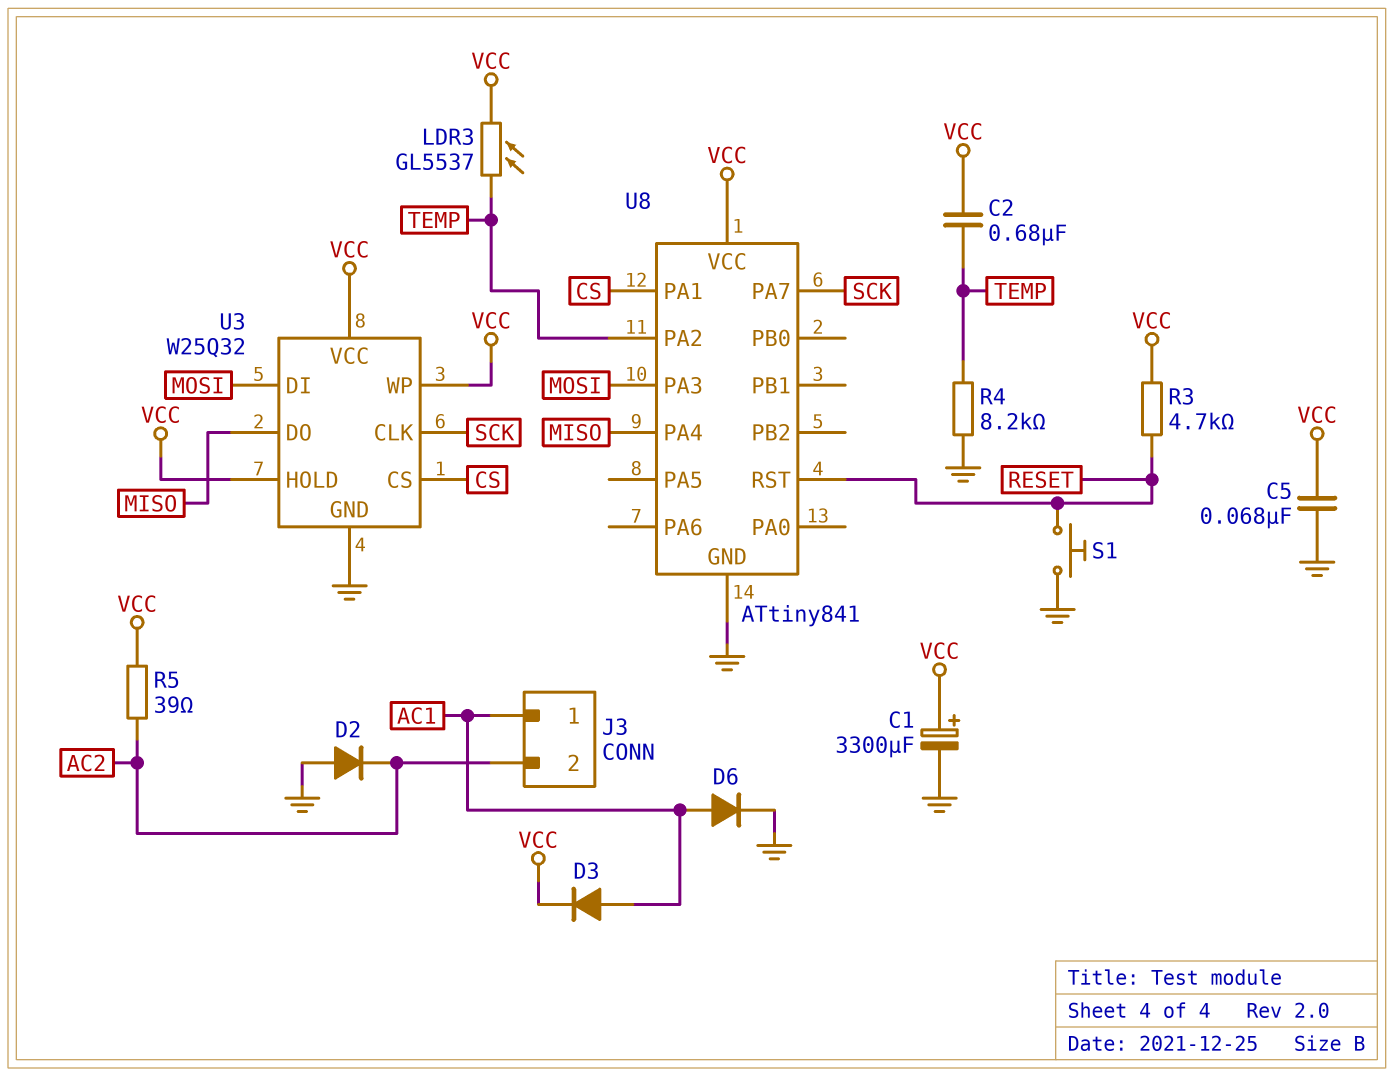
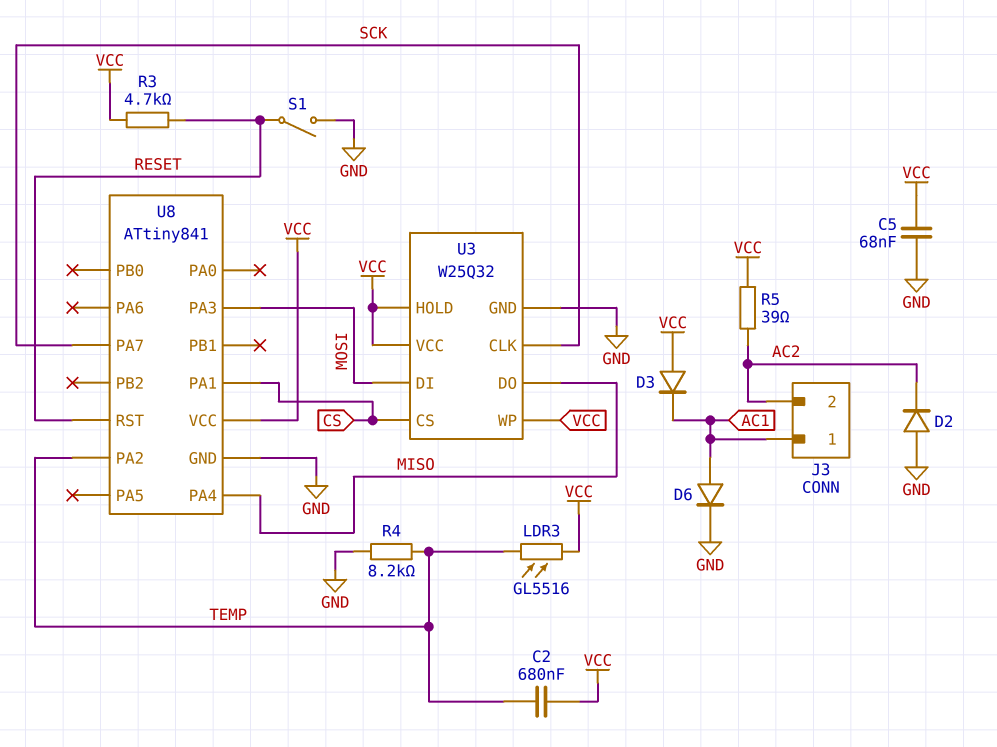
C1: 3300uF (plus VCC, minus GND) -> none
D3: diode (A AC1, K VCC) -> diode (A VCC, K AC1)
LDR3: GL5537 (TEMP, VCC) -> GL5516 (TEMP, VCC)
S1: button (GND, RESET) -> switch (GND, RESET)

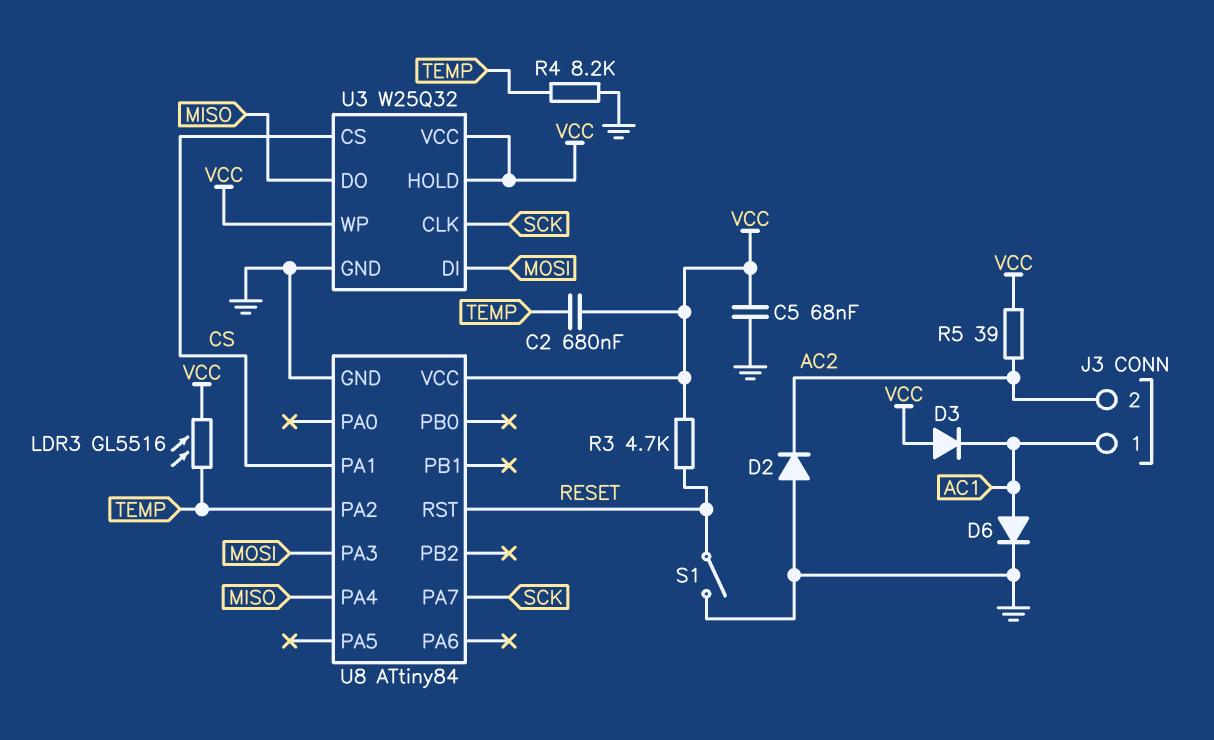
U8: ATtiny841 -> ATtiny84

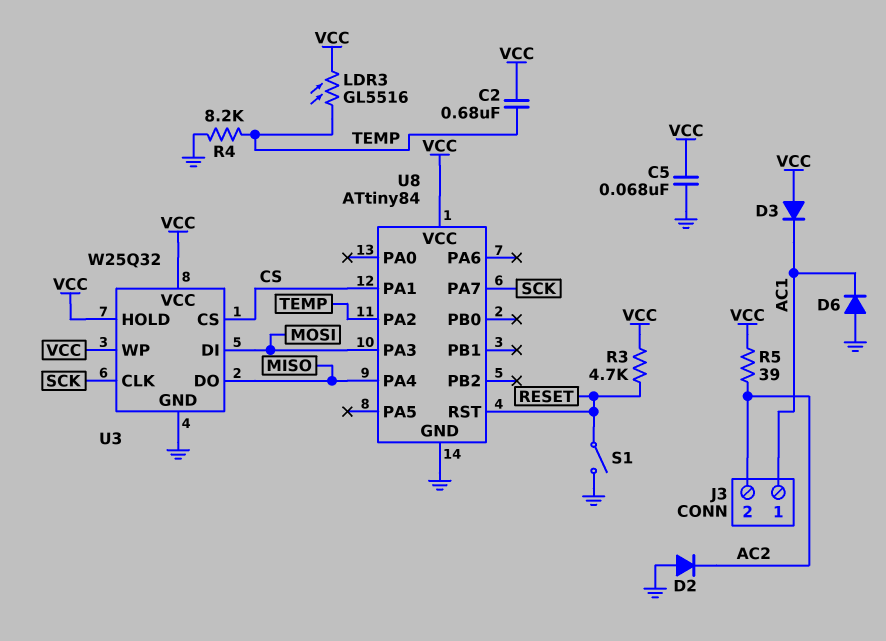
D6: diode (A AC1, K GND) -> diode (A GND, K AC1)

